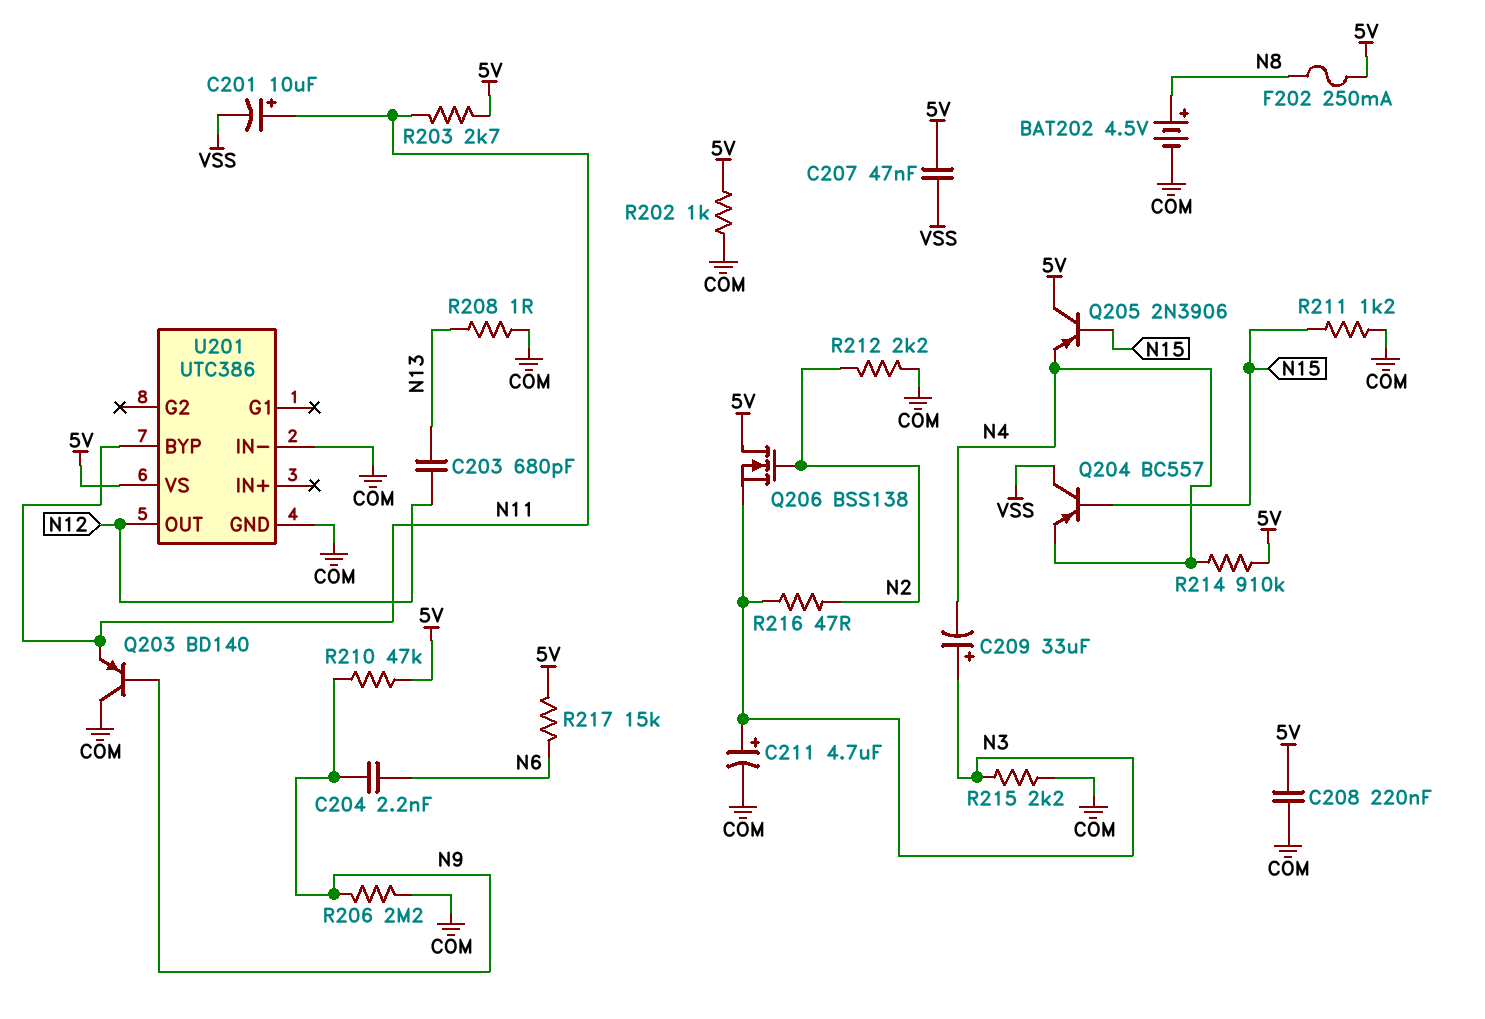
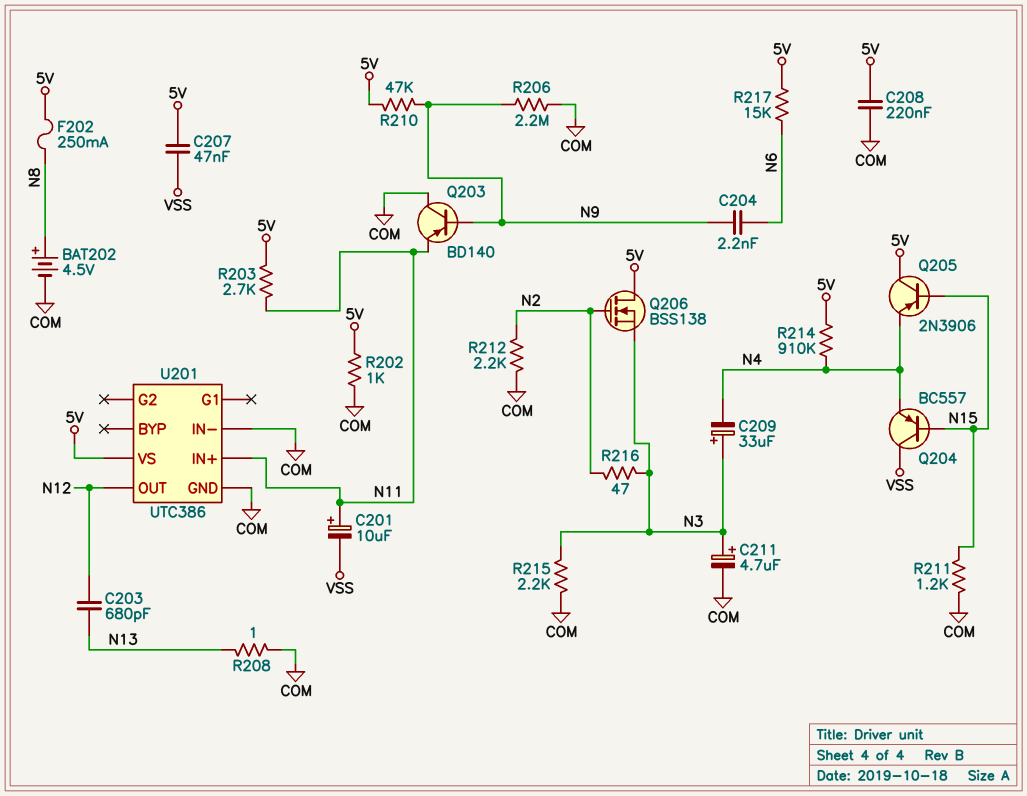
U201 pin BYP: N11 -> none
U201 pin IN+: none -> N11

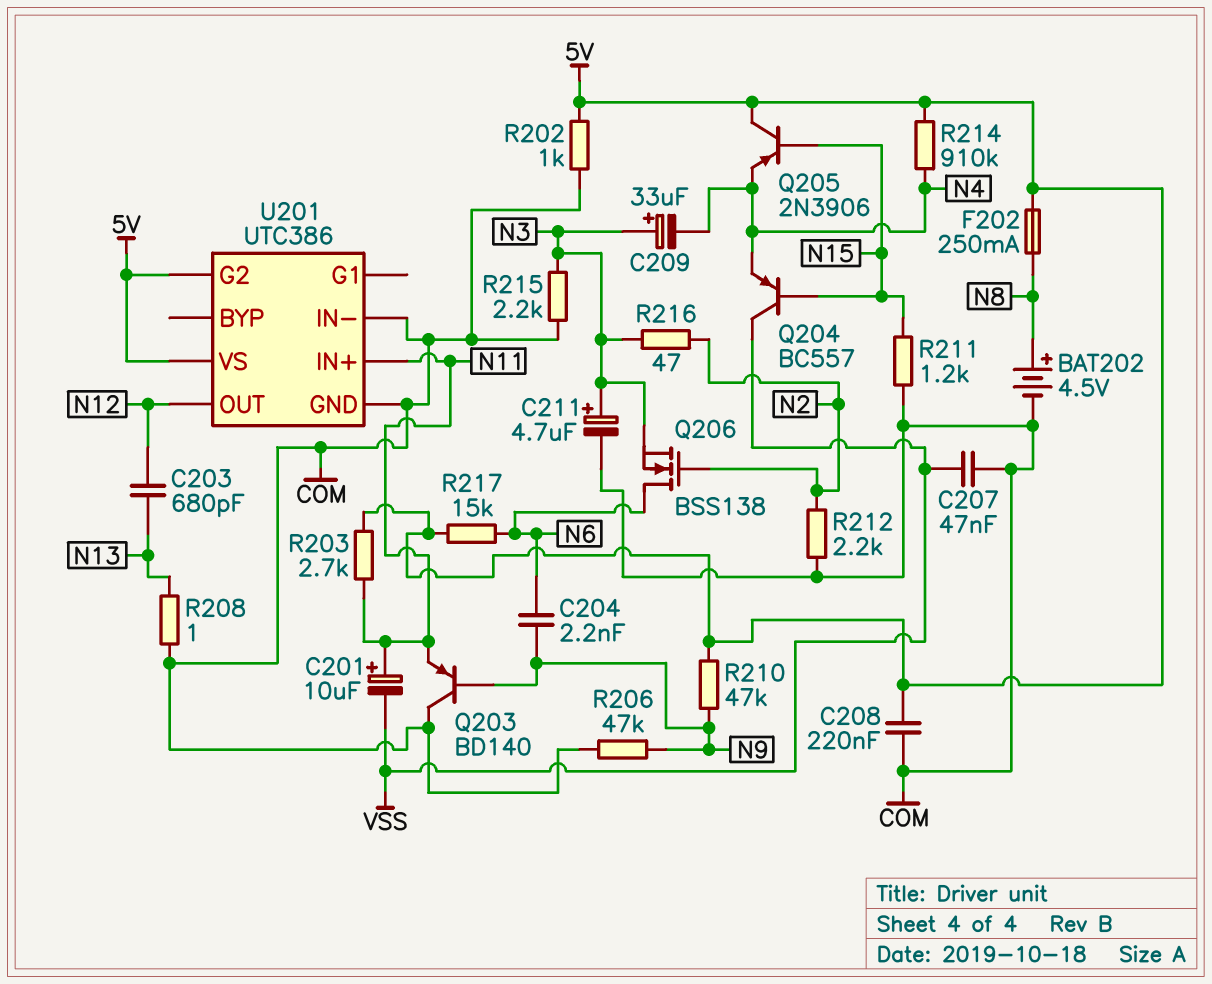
C207: 47nF (5V, VSS) -> 47nF (COM, VSS)
Q206: NMOS BSS138 (G N2, D 5V, S N3) -> NMOS BSS138 (G N2, D N6, S N3)
R206: 2.2M (COM, N9) -> 47k (COM, N9)
U201 pin G2: none -> 5V

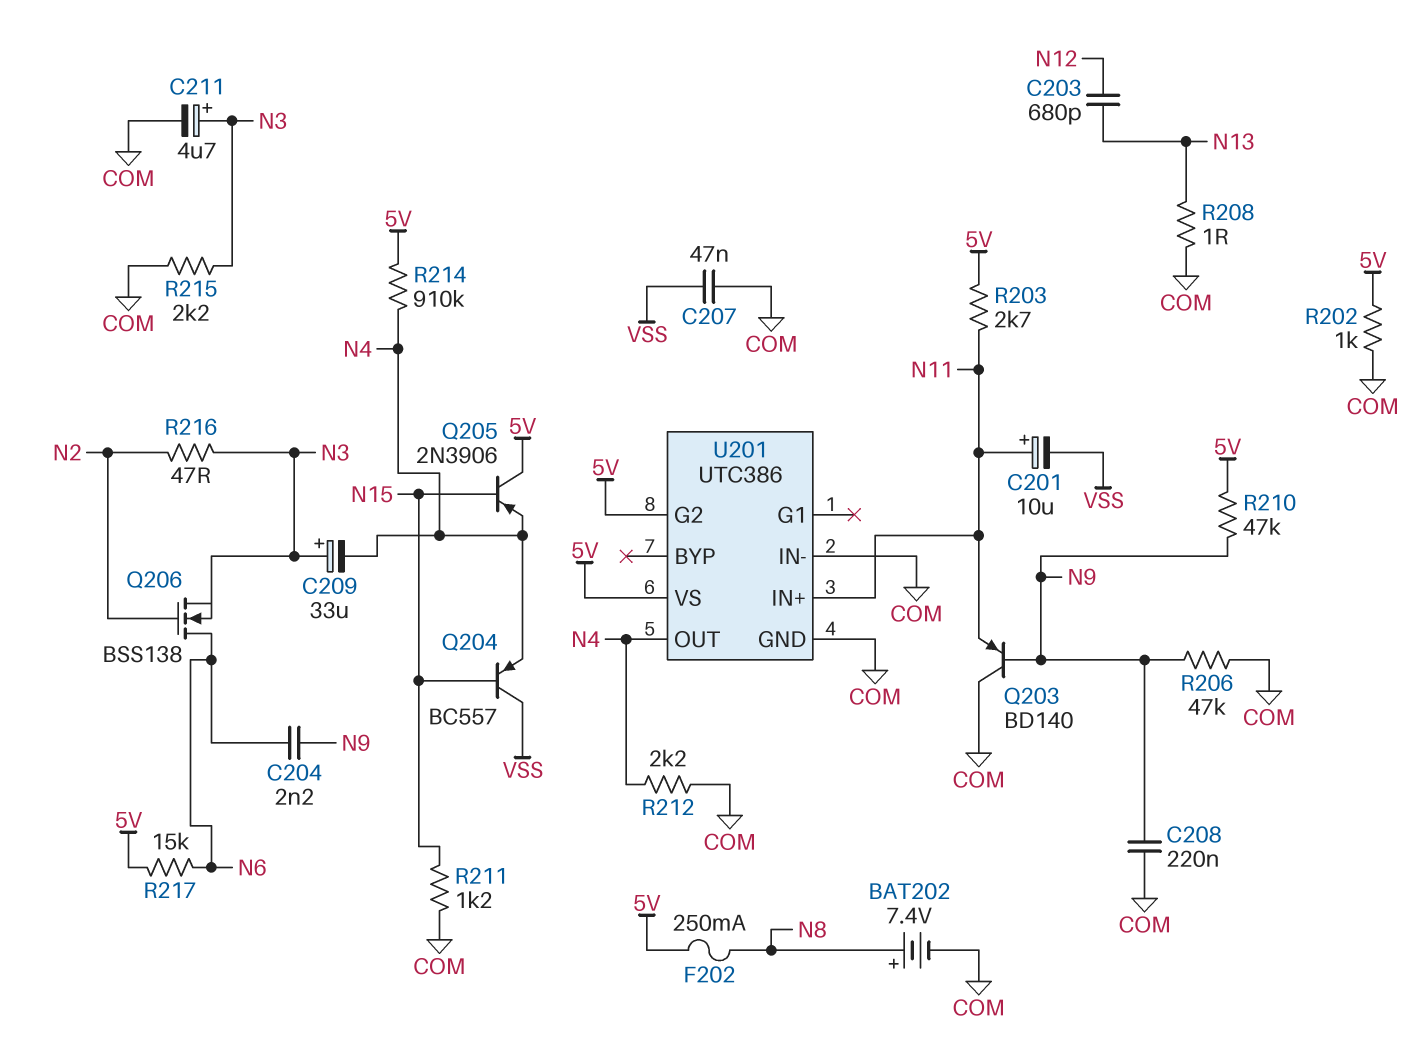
BAT202: 4.5V (plus N8, minus COM) -> 7.4V (plus N8, minus COM)
C208: 220nF (5V, COM) -> 220nF (COM, N9)
R212: 2.2k (COM, N2) -> 2.2k (COM, N4)
U201 pin OUT: N12 -> N4

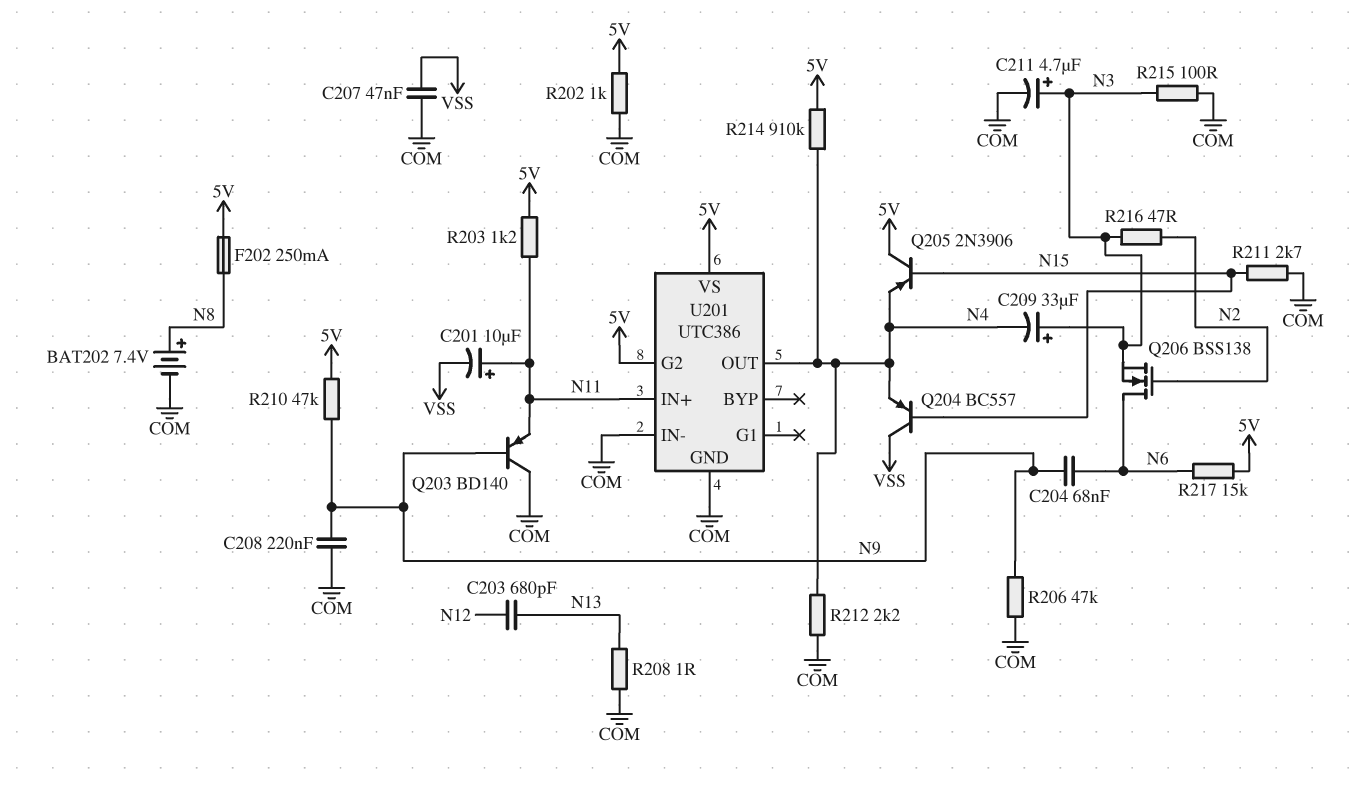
C204: 2.2nF (N6, N9) -> 68nF (N6, N9)
R203: 2.7k (5V, N11) -> 1.2k (5V, N11)
R211: 1.2k (COM, N15) -> 2.7k (COM, N15)
R215: 2.2k (COM, N3) -> 100 (COM, N3)

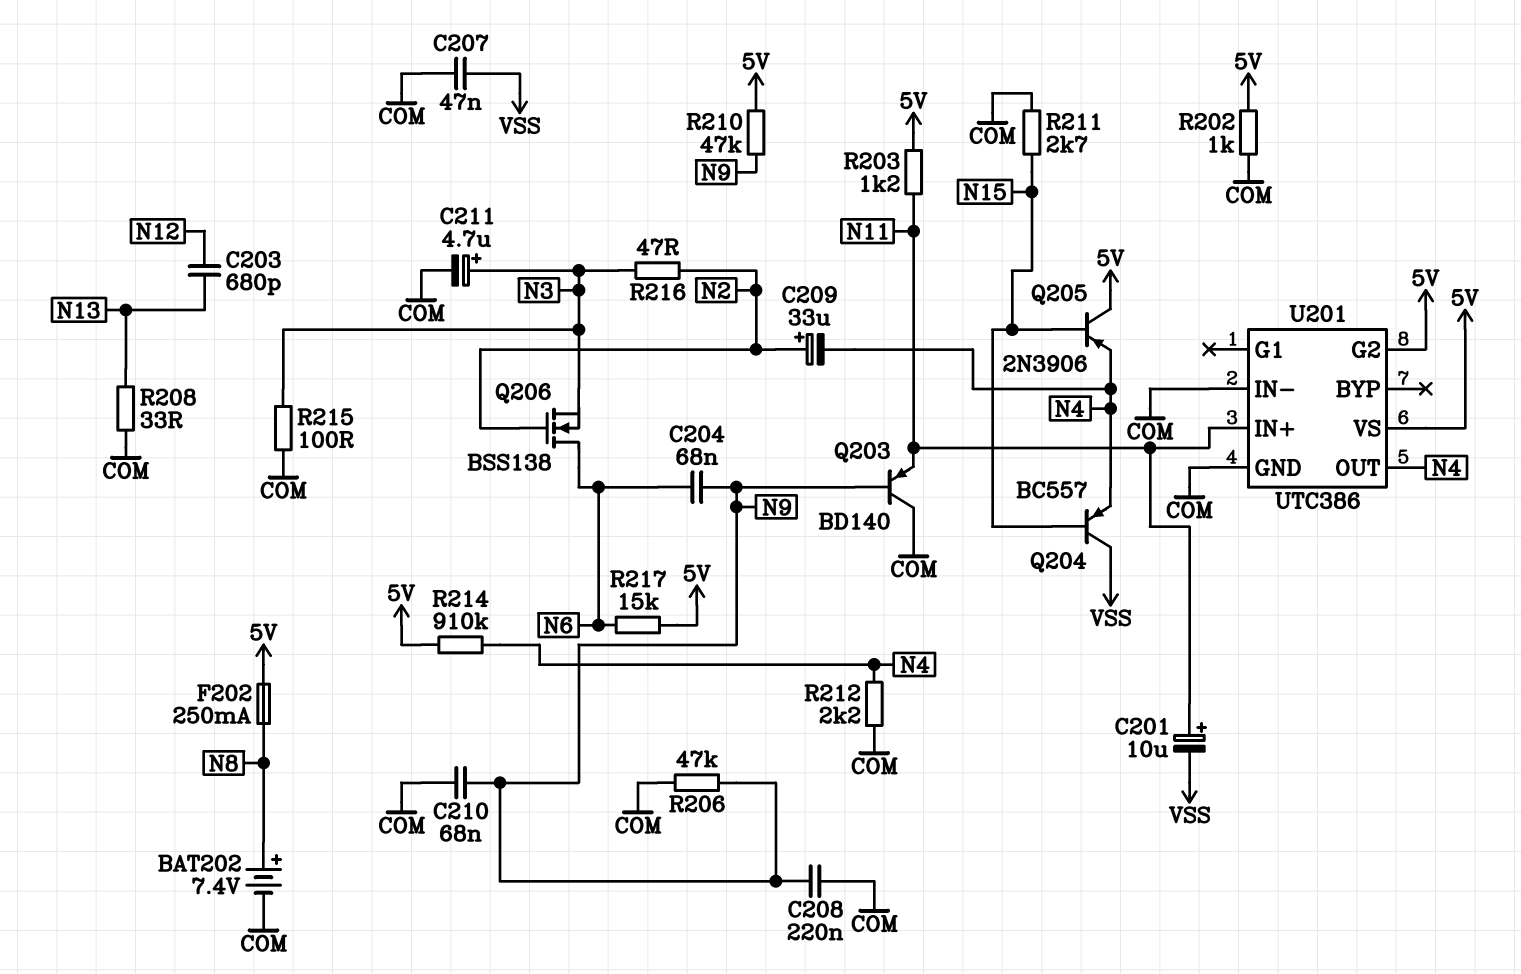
C209: 33uF (plus N3, minus N4) -> 33uF (plus N2, minus N4)
C210: none -> 68nF (COM, N9)
R208: 1 (COM, N13) -> 33 (COM, N13)

